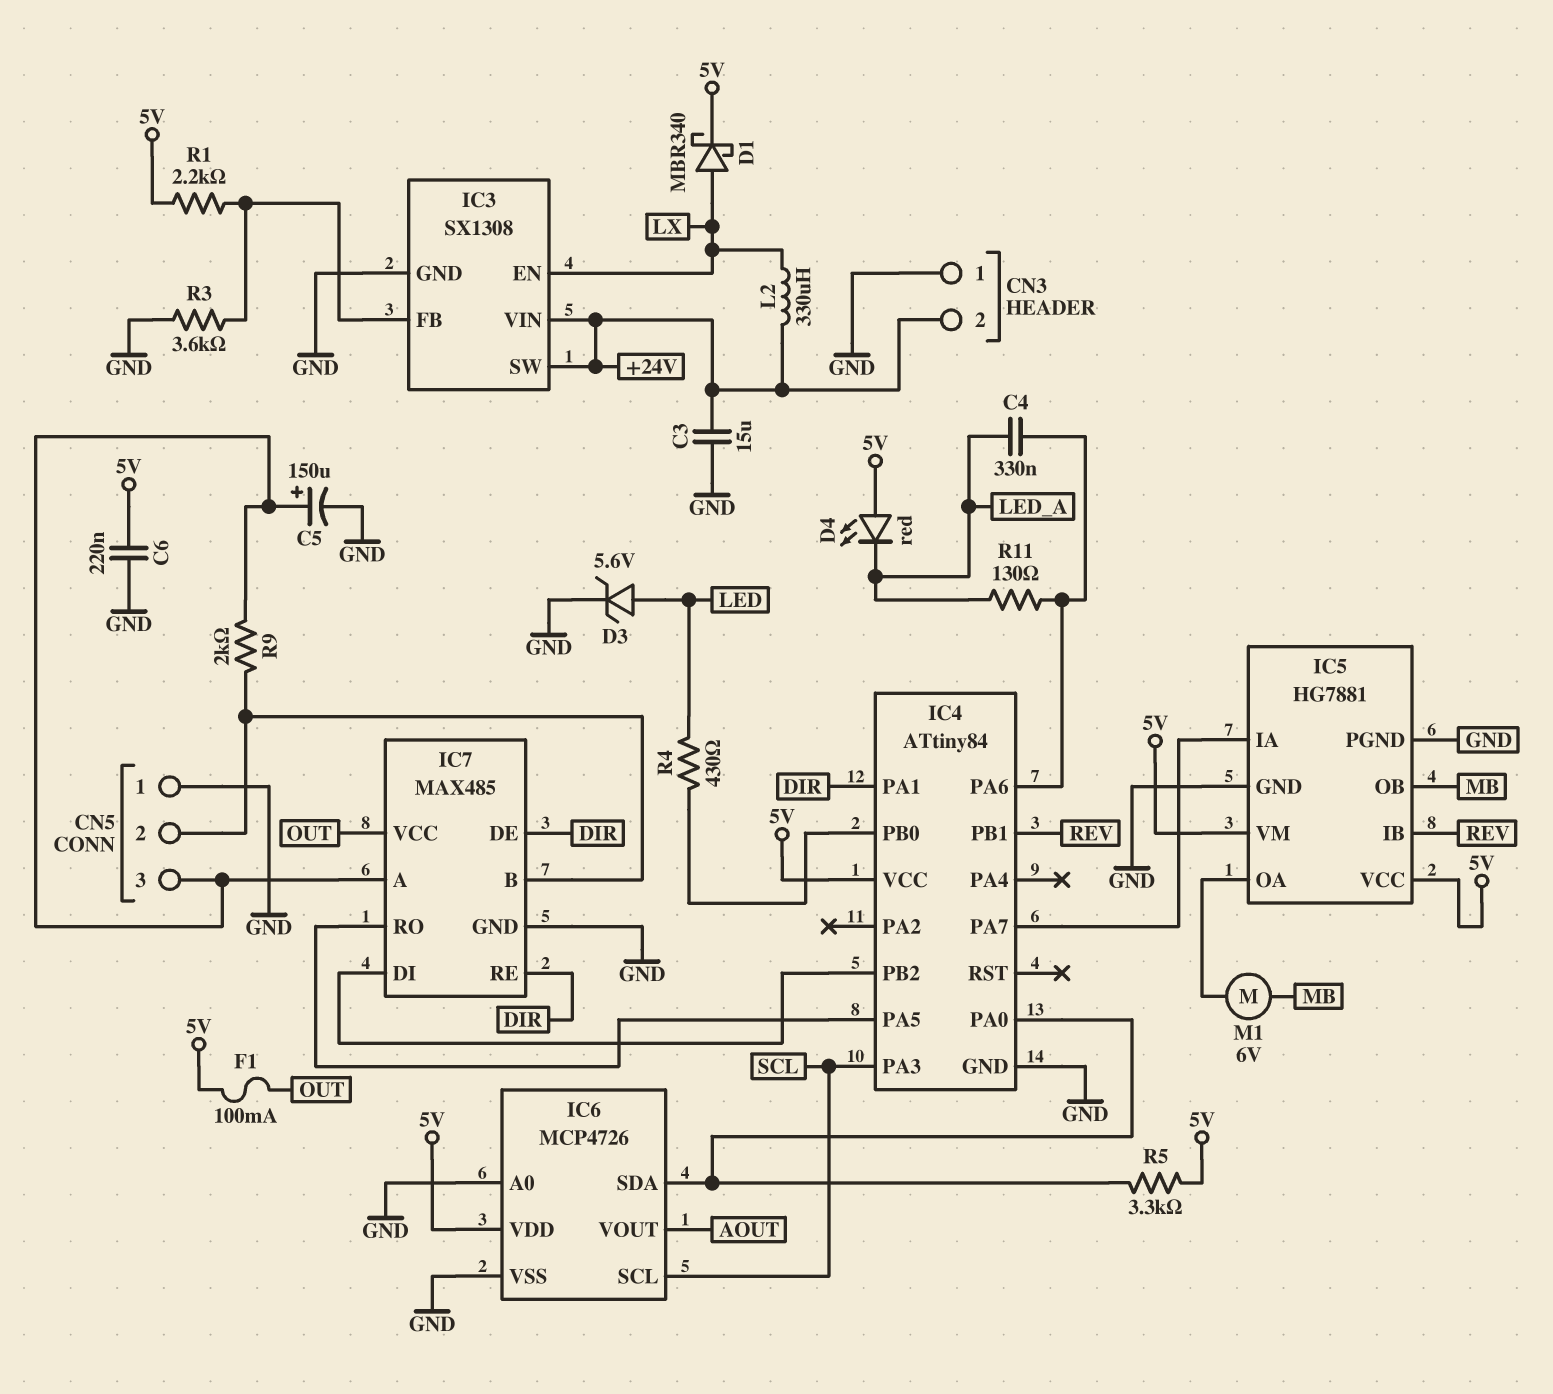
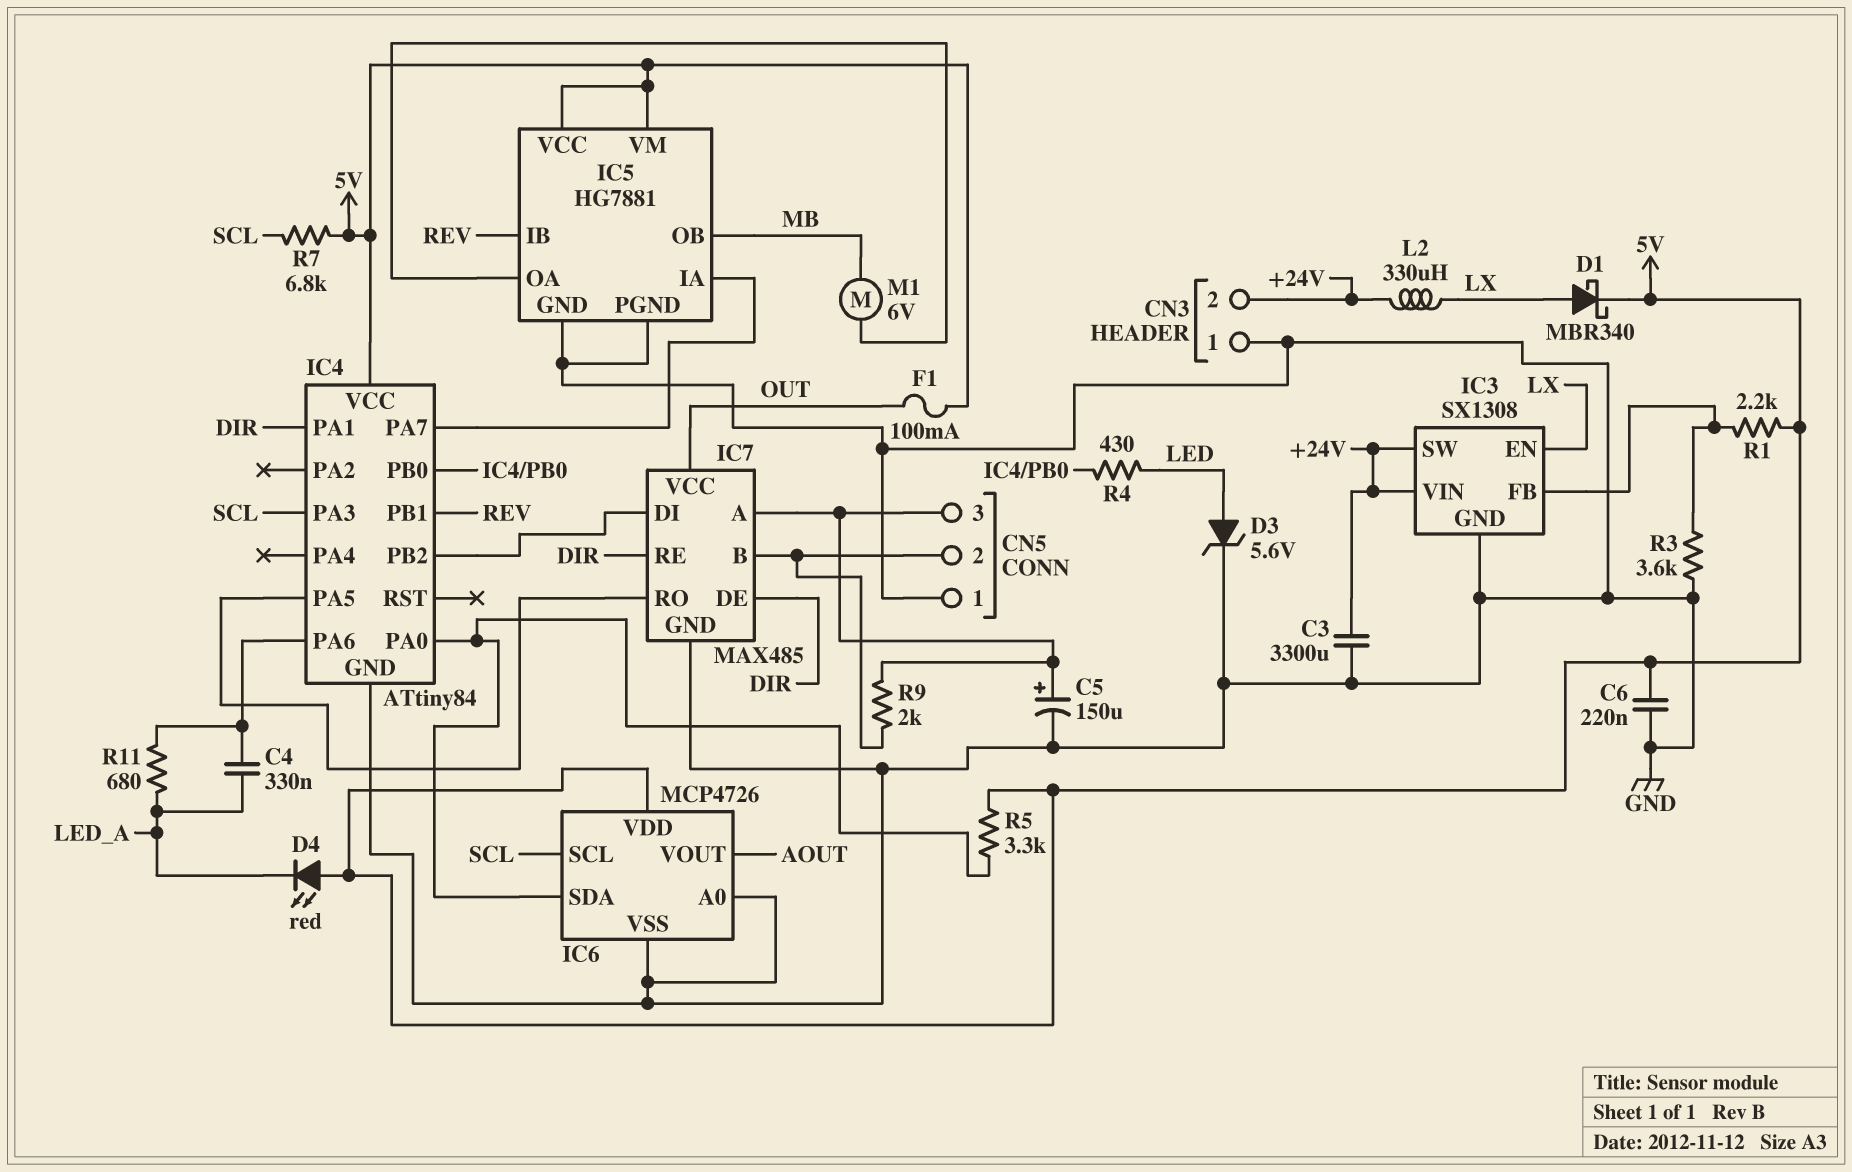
C3: 15uF (+24V, GND) -> 3300uF (+24V, GND)
R7: none -> 6.8k (5V, SCL)
R11: 130 (IC4/PA6, LED_A) -> 680 (IC4/PA6, LED_A)

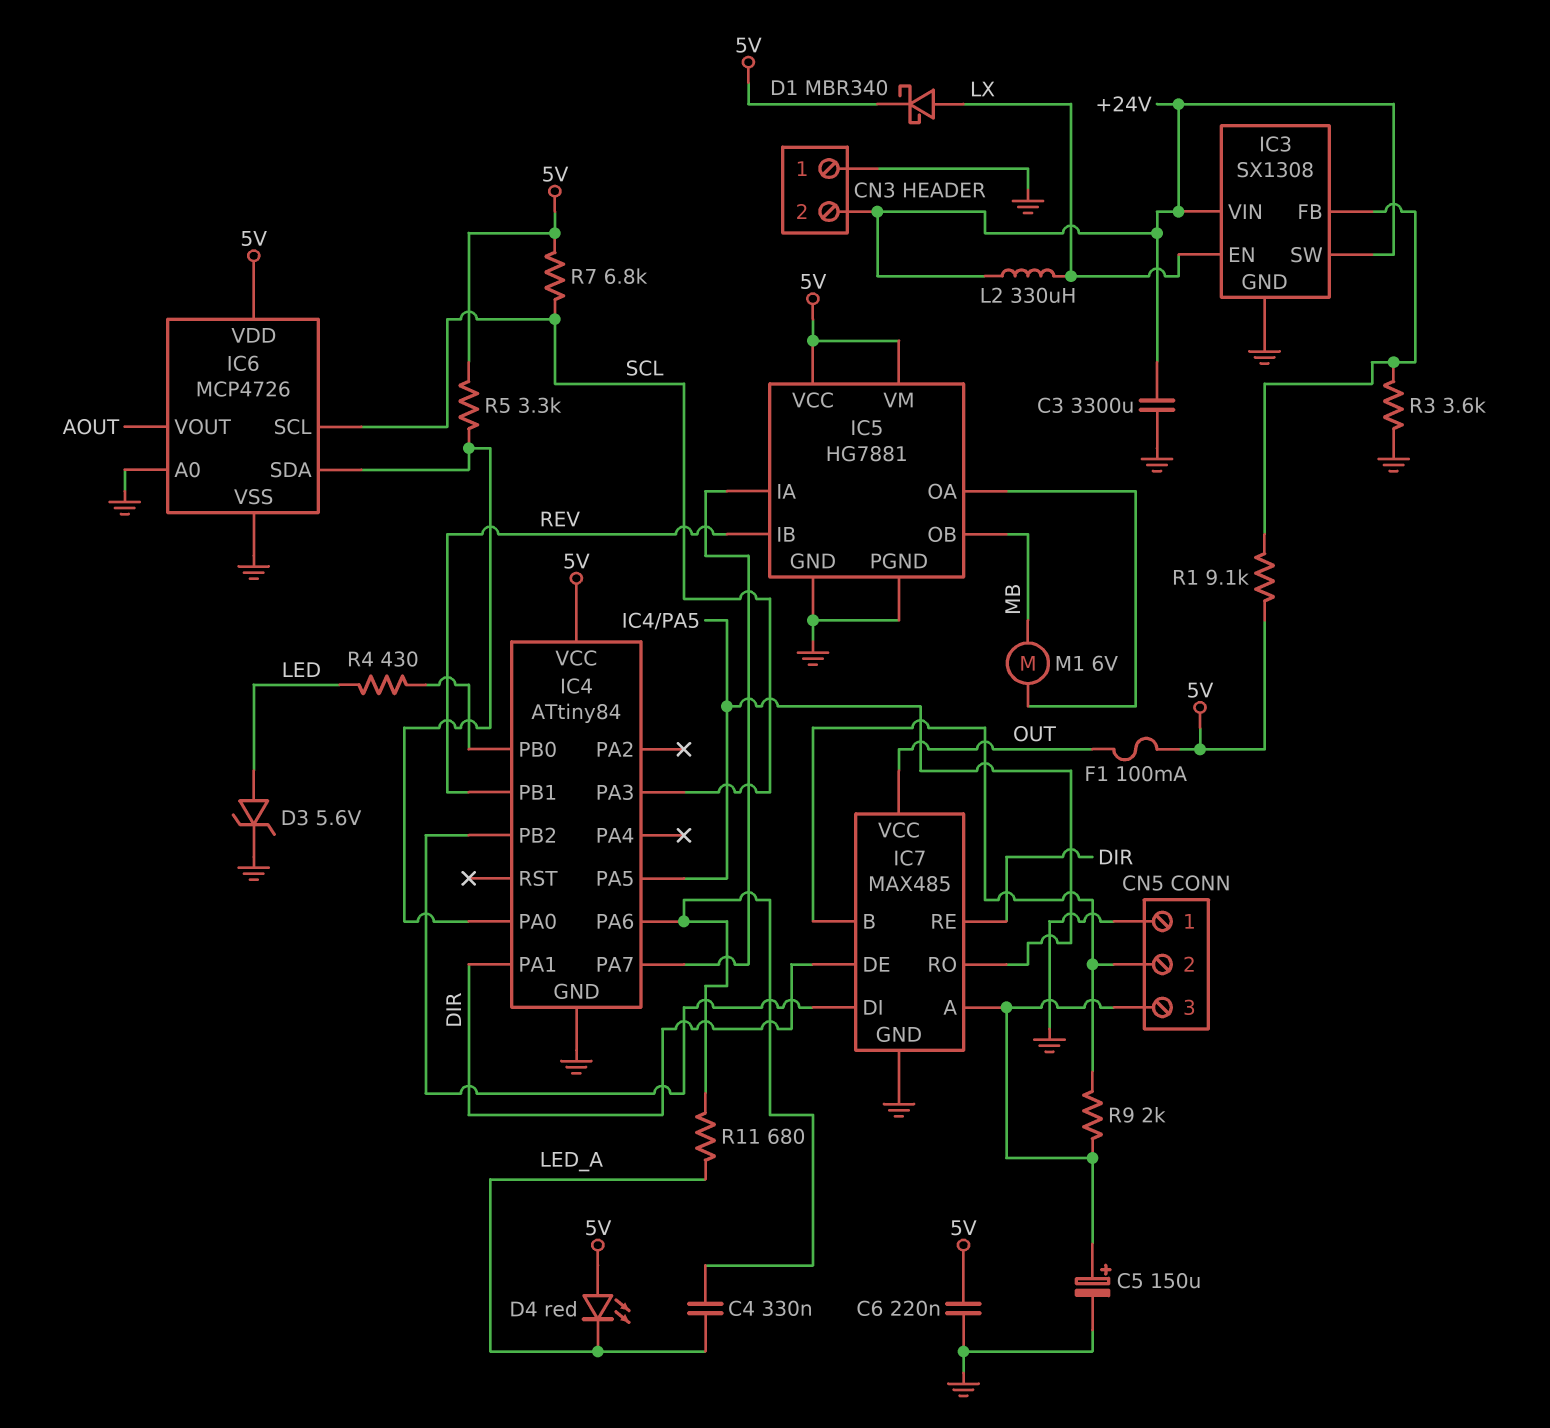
R1: 2.2k (5V, IC3/FB) -> 9.1k (5V, IC3/FB)

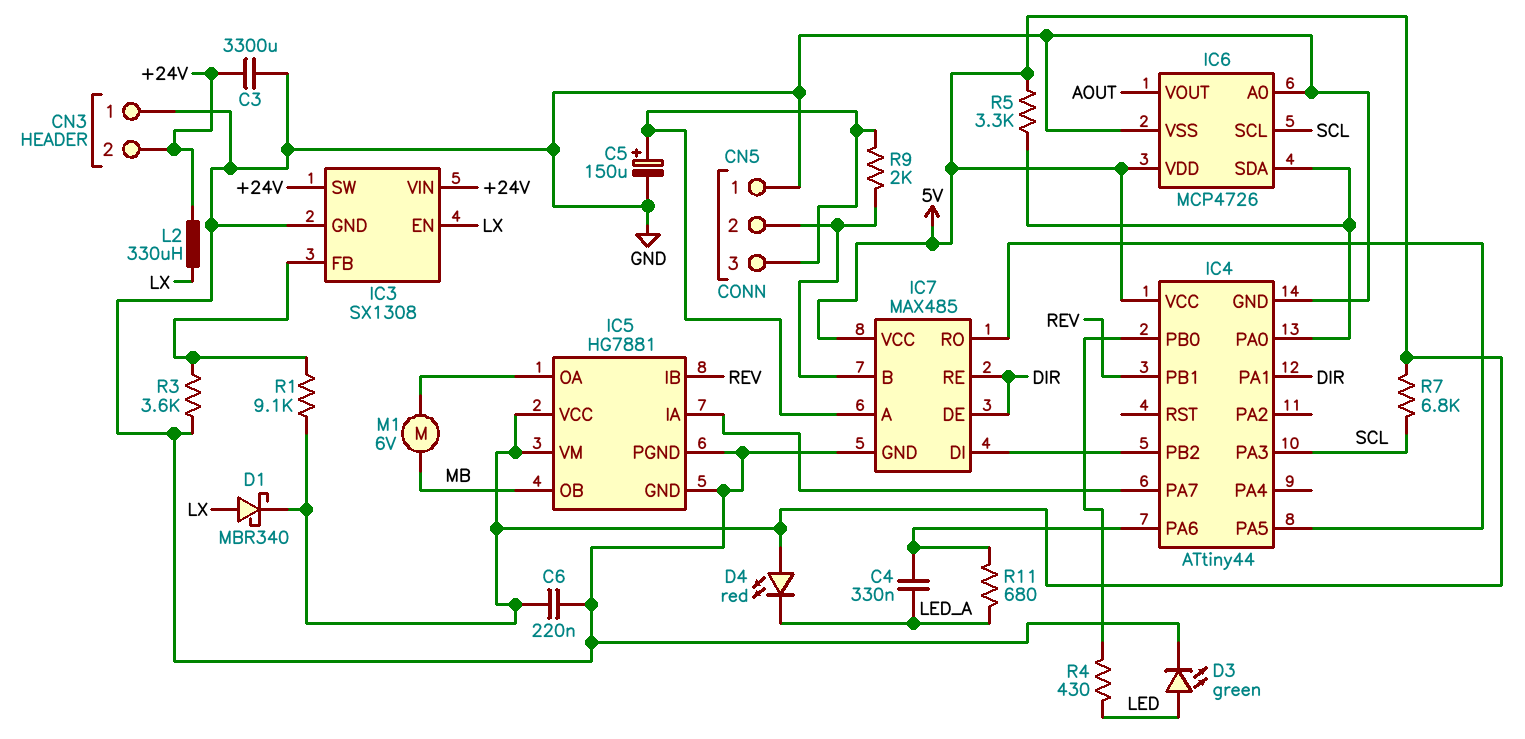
D3: zener 5.6V (A LED, K GND) -> LED green (A LED, K GND)
F1: 100mA (5V, OUT) -> none
IC4: ATtiny84 -> ATtiny44
IC7 pin VCC: OUT -> 5V

